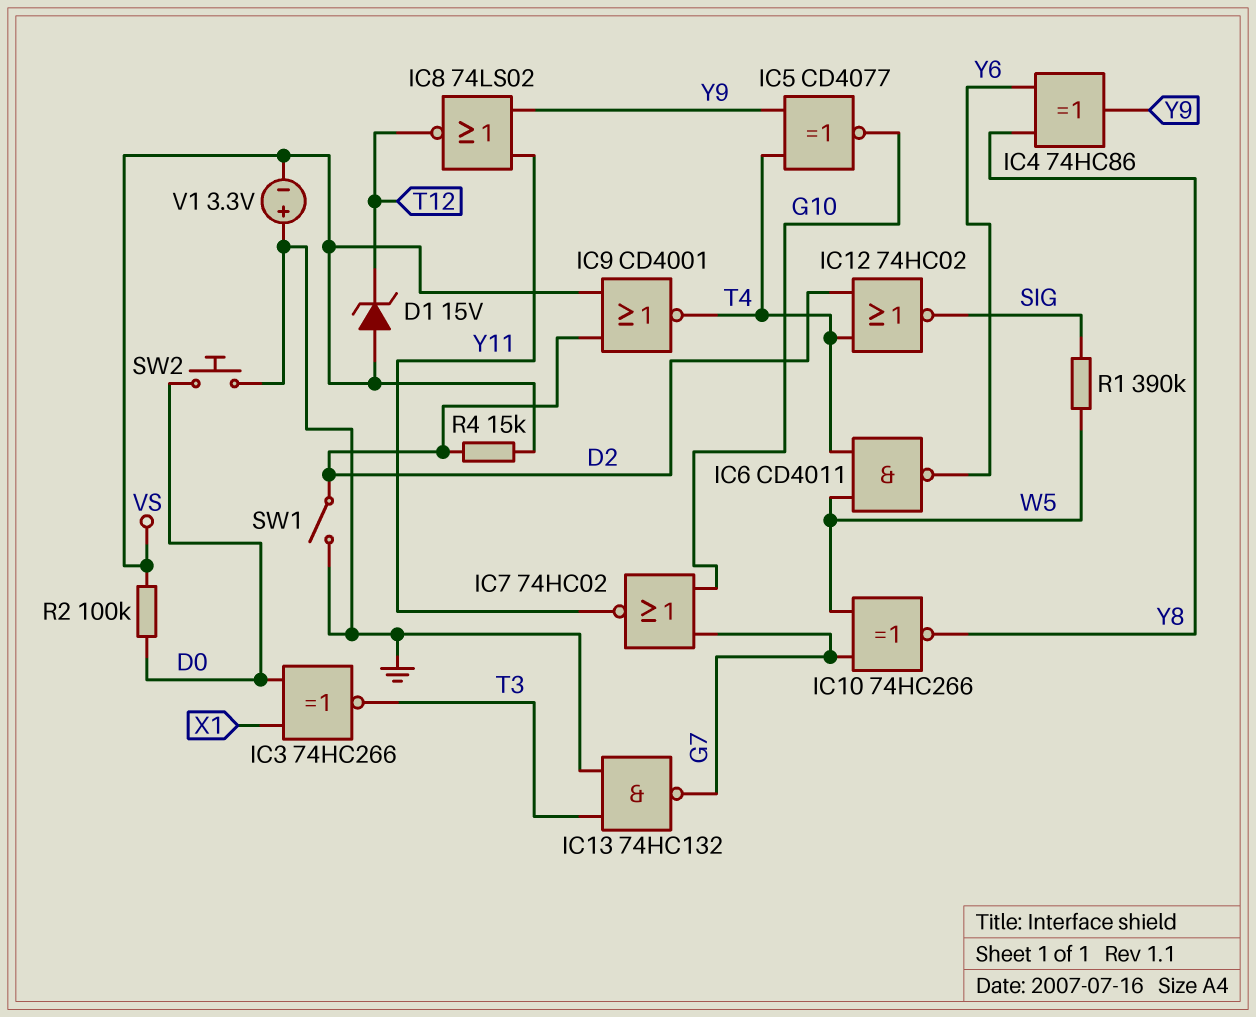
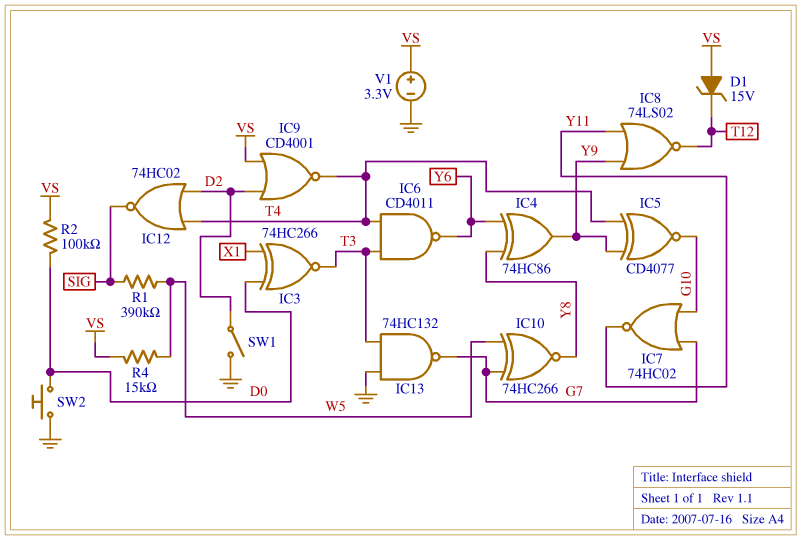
IC6: NAND CD4011 (in T4, in W5, out Y6) -> NAND CD4011 (in T3, in T4, out Y6)
R4: 15k (D2, VS) -> 15k (VS, W5)
V1: 3.3V (plus GND, minus VS) -> 3.3V (plus VS, minus GND)

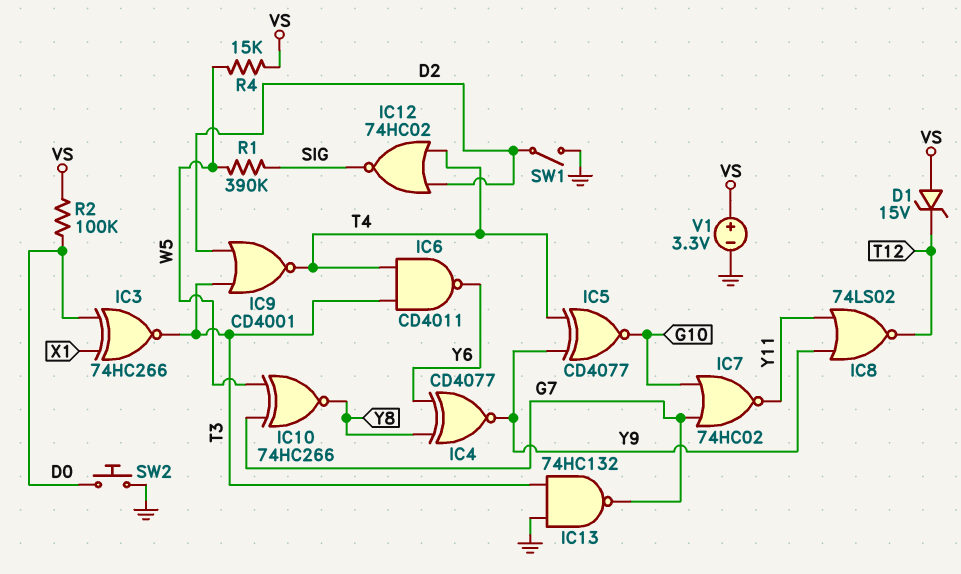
IC4: XOR 74HC86 (in Y6, in Y8, out Y9) -> XNOR CD4077 (in Y6, in Y8, out Y9)
IC9: NOR CD4001 (in D2, in VS, out T4) -> NOR CD4001 (in D2, in T3, out T4)

